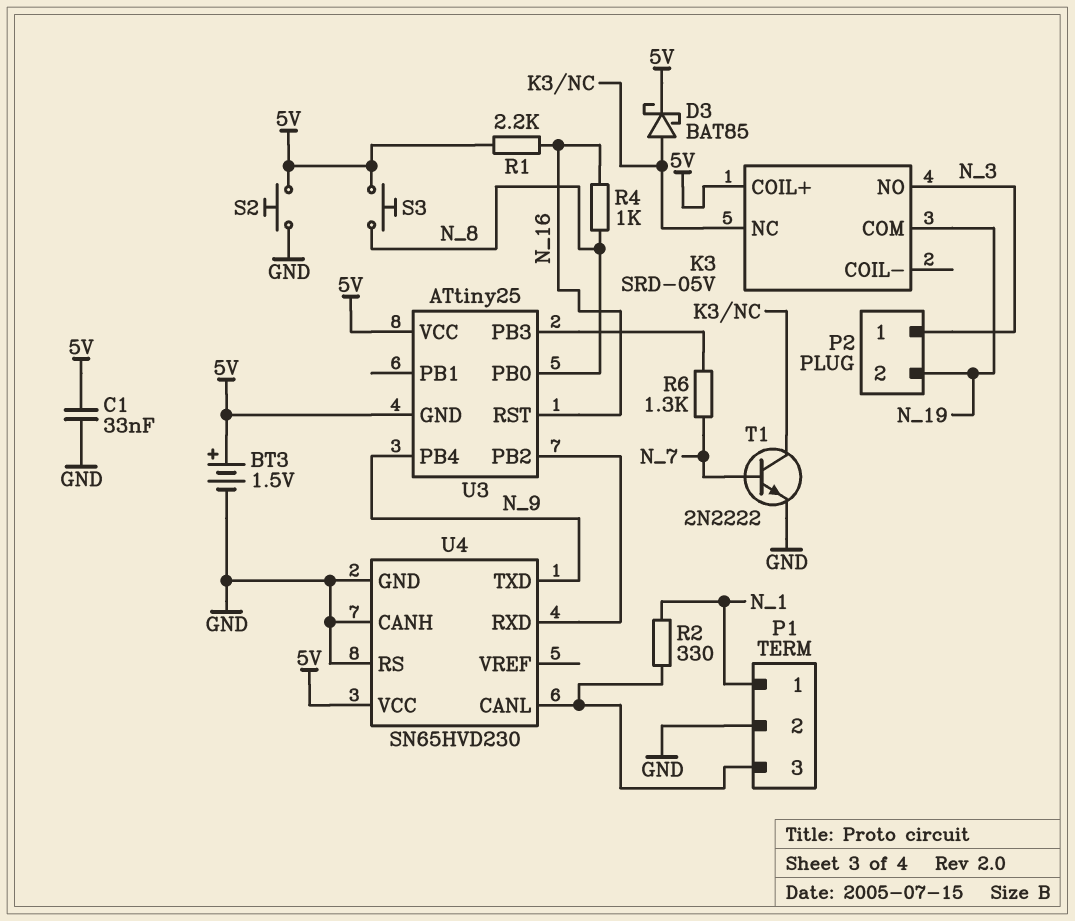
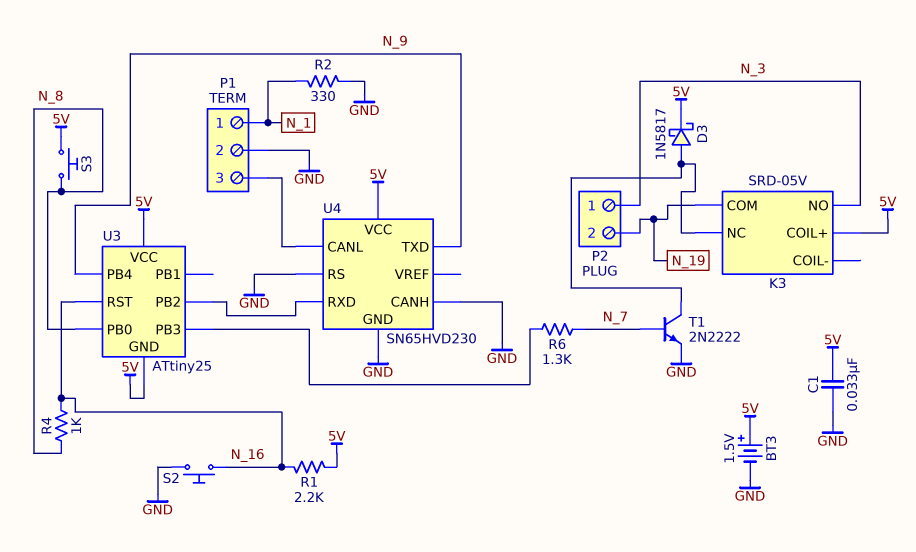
D3: schottky BAT85 (A K3/NC, K 5V) -> schottky 1N5817 (A K3/NC, K 5V)
R2: 330 (N_1, P1/3) -> 330 (GND, N_1)
S2: button (5V, GND) -> button (GND, N_16)

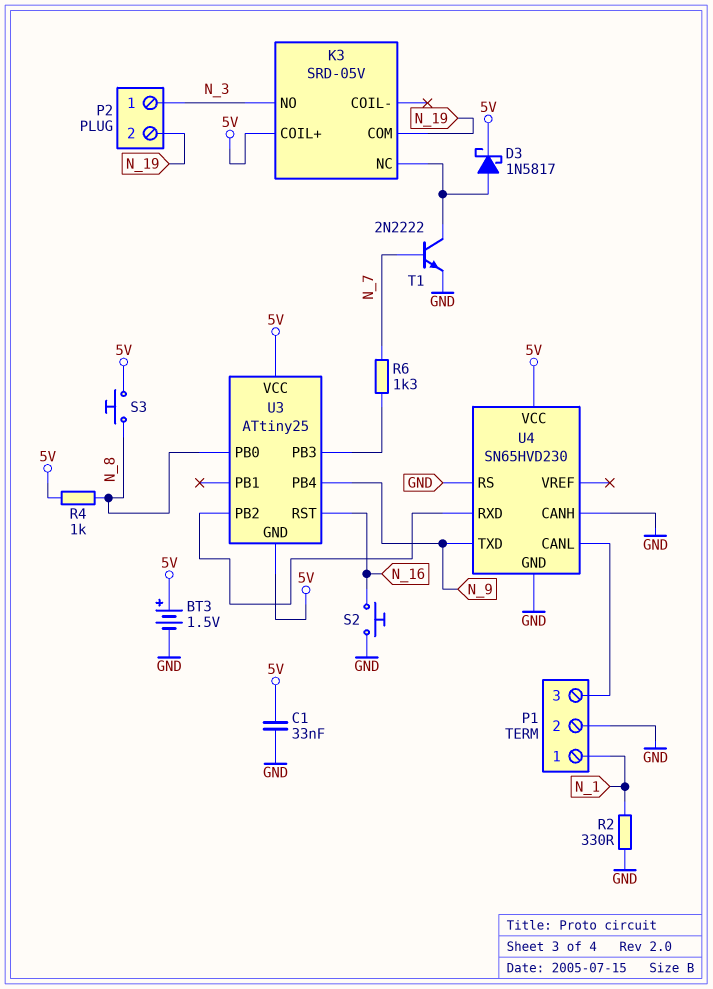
R1: 2.2k (5V, N_16) -> none
R4: 1k (N_8, N_16) -> 1k (5V, N_8)

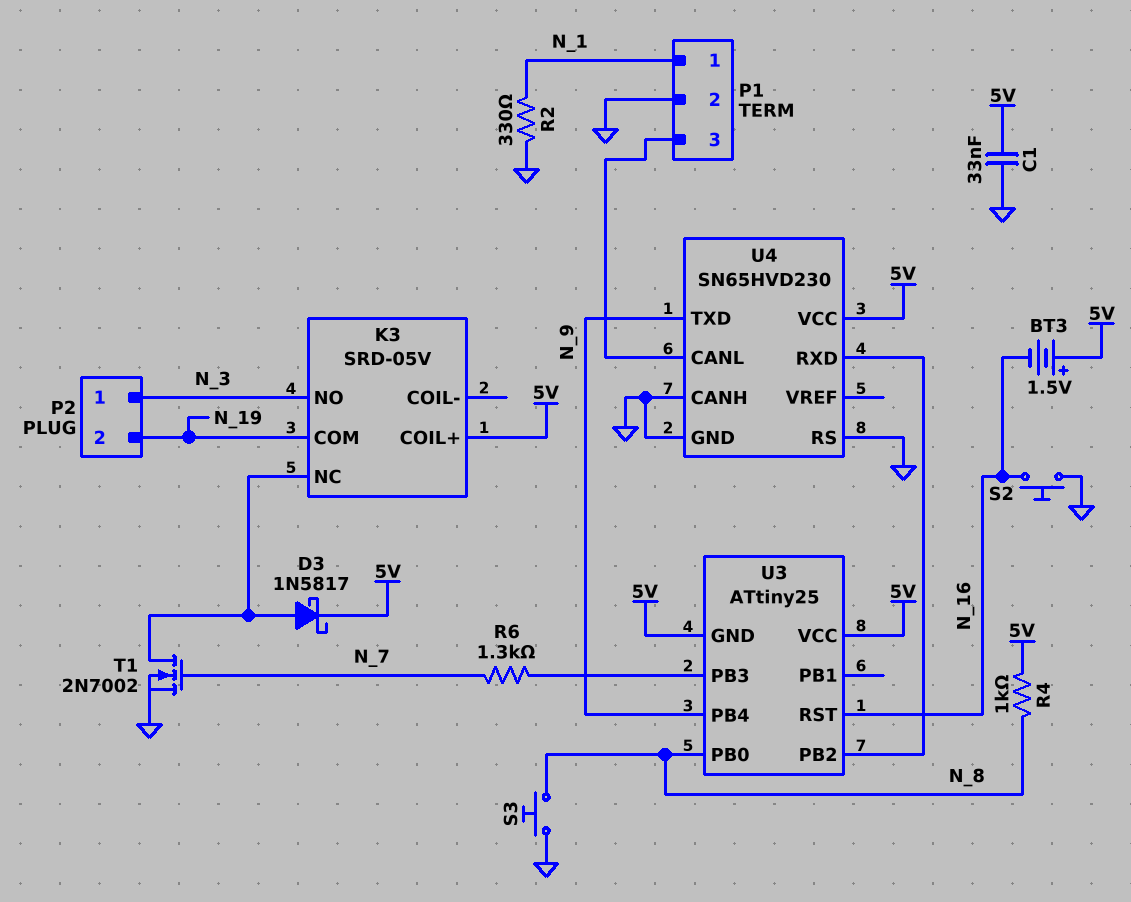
BT3: 1.5V (plus 5V, minus GND) -> 1.5V (plus 5V, minus N_16)
S3: button (5V, N_8) -> button (GND, N_8)
T1: NPN 2N2222 (B N_7, C K3/NC, E GND) -> NMOS 2N7002 (G N_7, D K3/NC, S GND)

